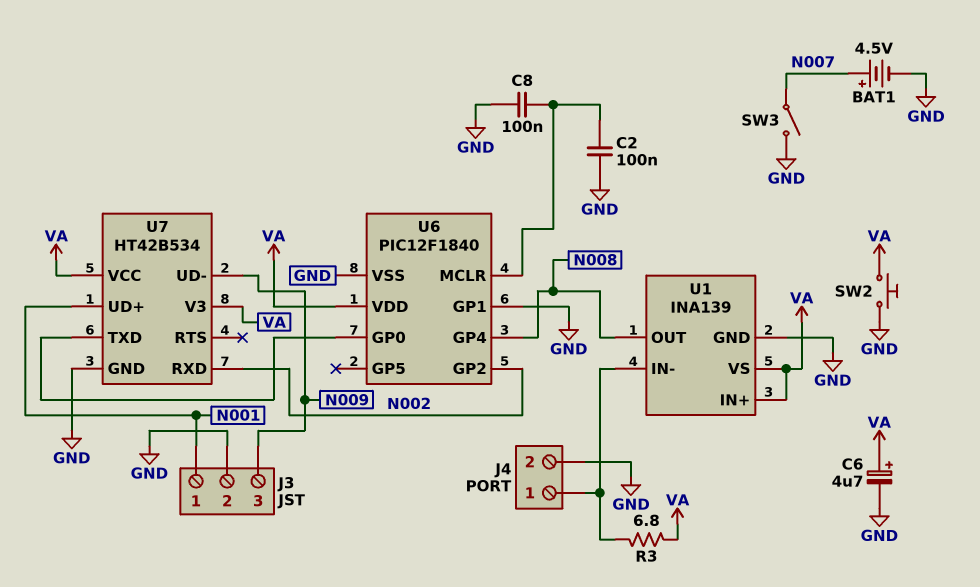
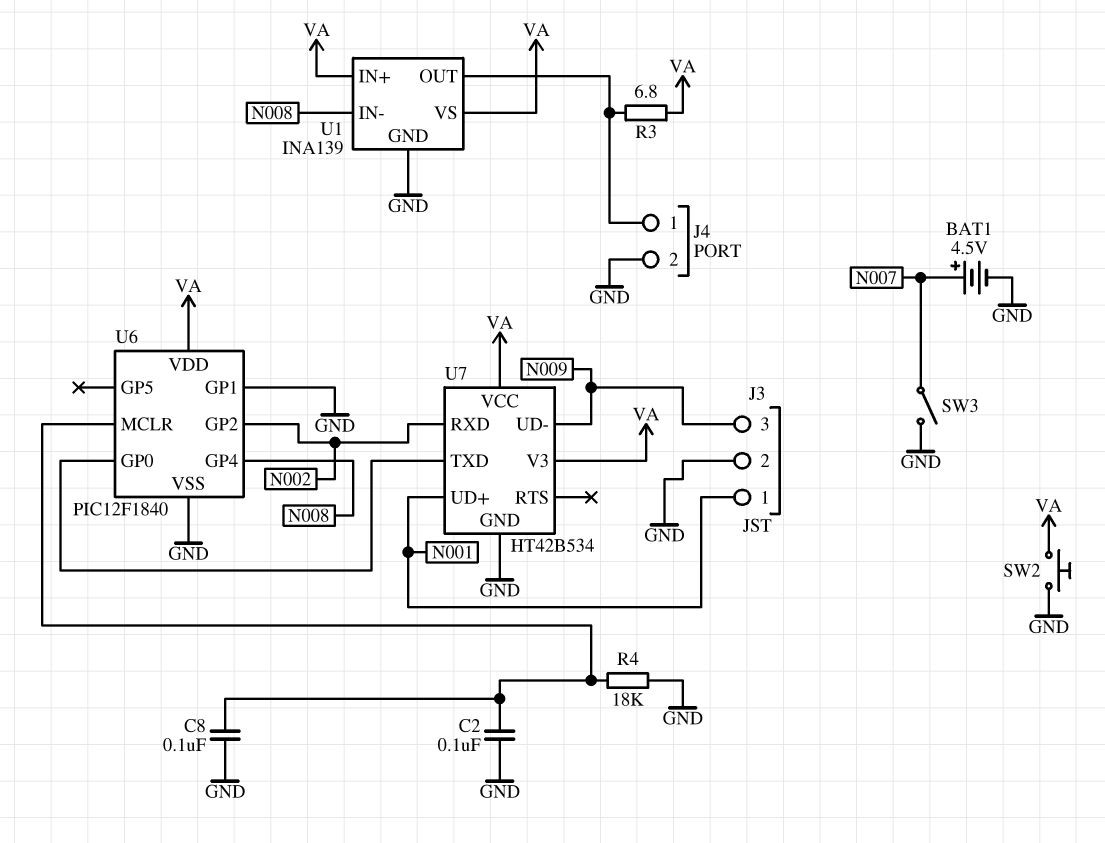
C6: 4.7uF (plus VA, minus GND) -> none
R4: none -> 18k (GND, U6/MCLR)
U1 pin IN-: J4/1 -> N008
U1 pin OUT: N008 -> J4/1

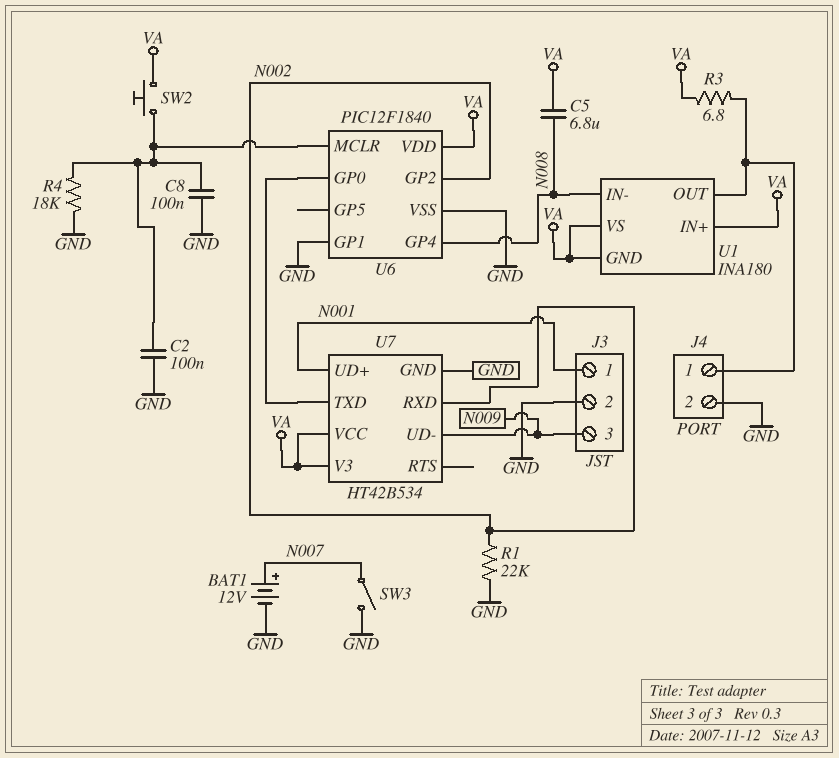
BAT1: 4.5V (plus N007, minus GND) -> 12V (plus N007, minus GND)
C5: none -> 6.8uF (N008, VA)
R1: none -> 22k (GND, N002)
SW2: button (GND, VA) -> button (U6/MCLR, VA)
U1: INA139 -> INA180
U1 pin GND: GND -> VA

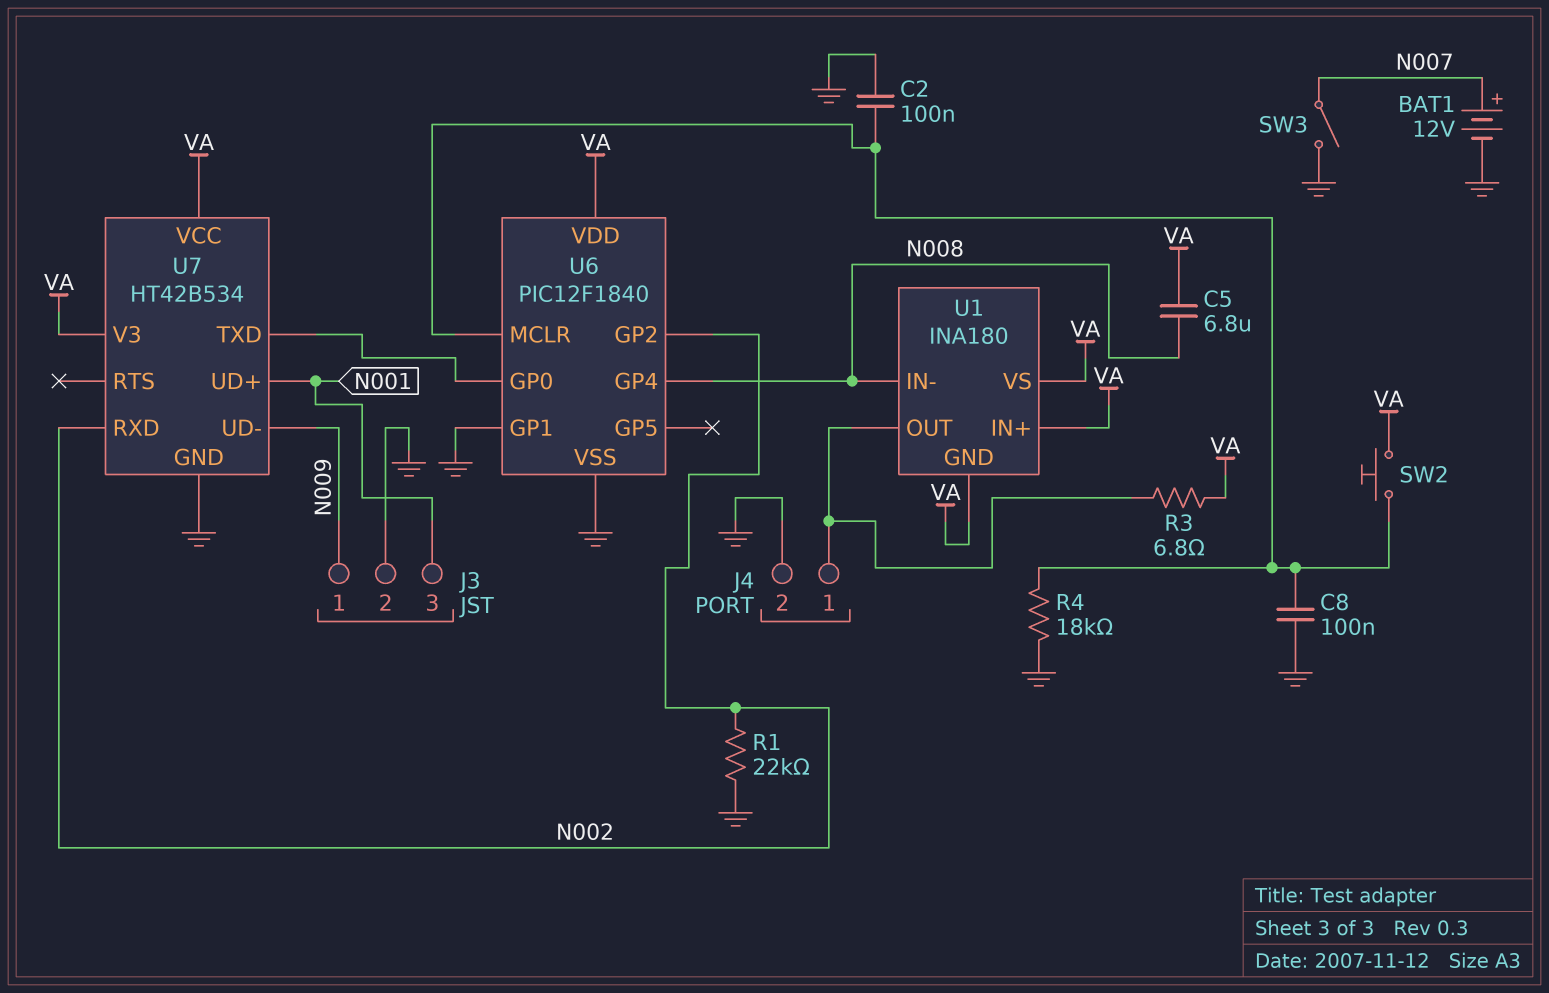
J3 pin 1: N001 -> N009
J3 pin 3: N009 -> N001

